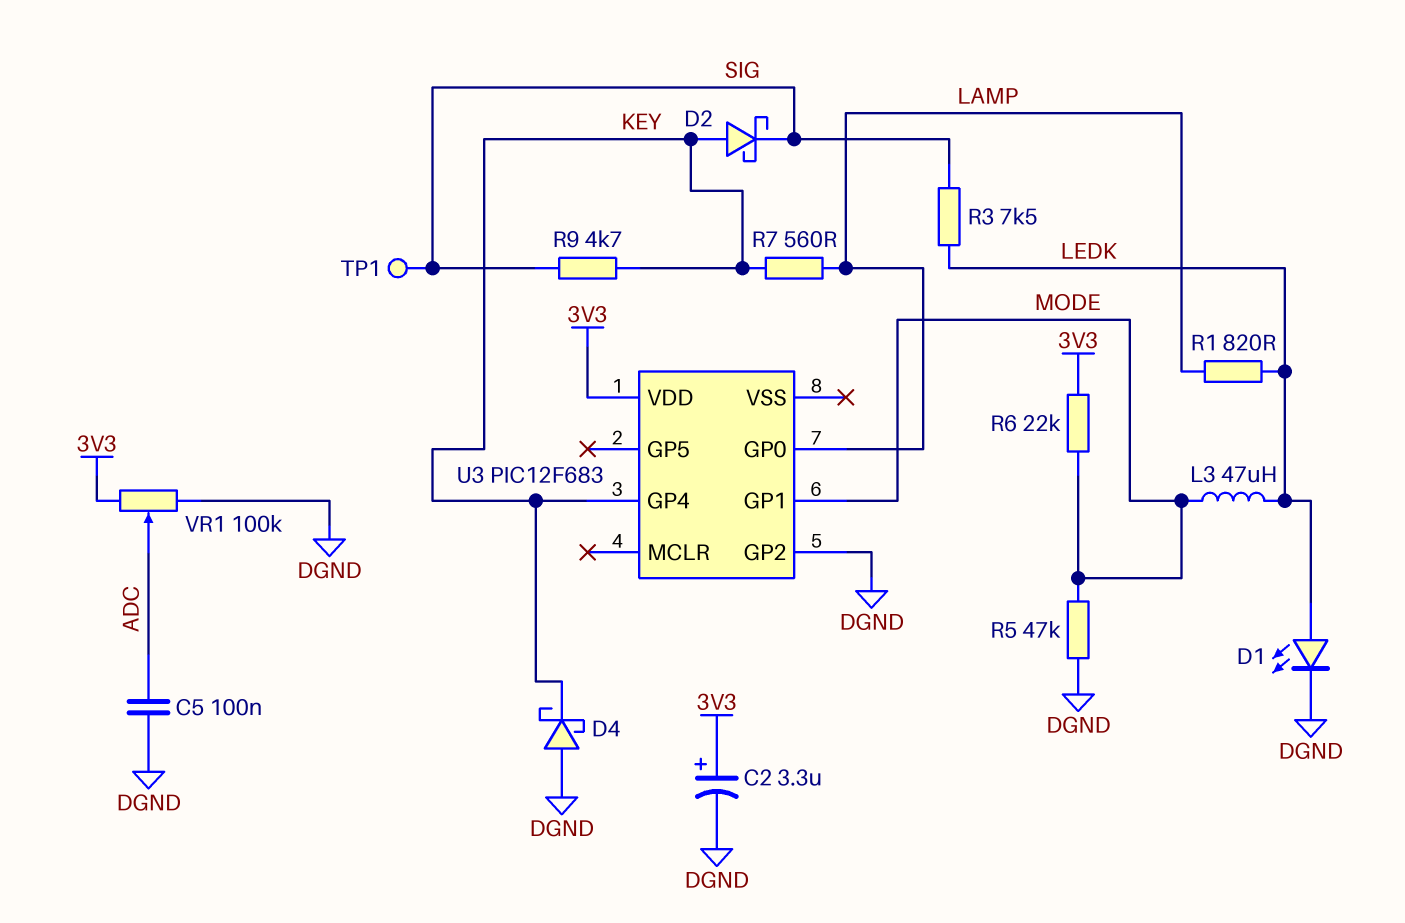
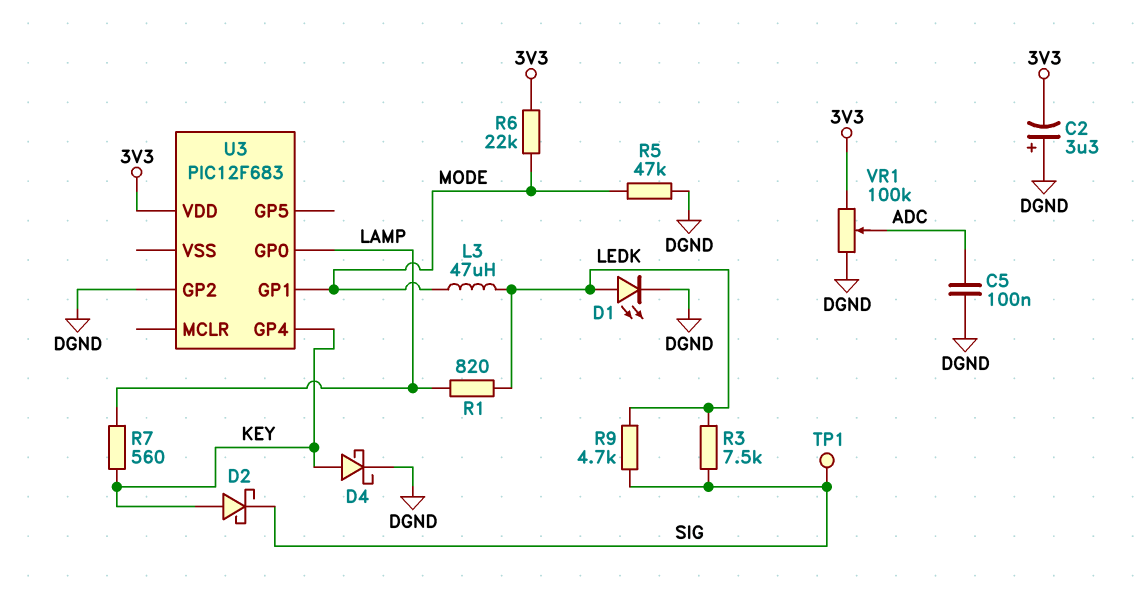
C2: 3.3uF (plus 3V3, minus DGND) -> 3.3uF (plus DGND, minus 3V3)
D4: schottky (A DGND, K KEY) -> schottky (A KEY, K DGND)
R9: 4.7k (KEY, SIG) -> 4.7k (LEDK, SIG)

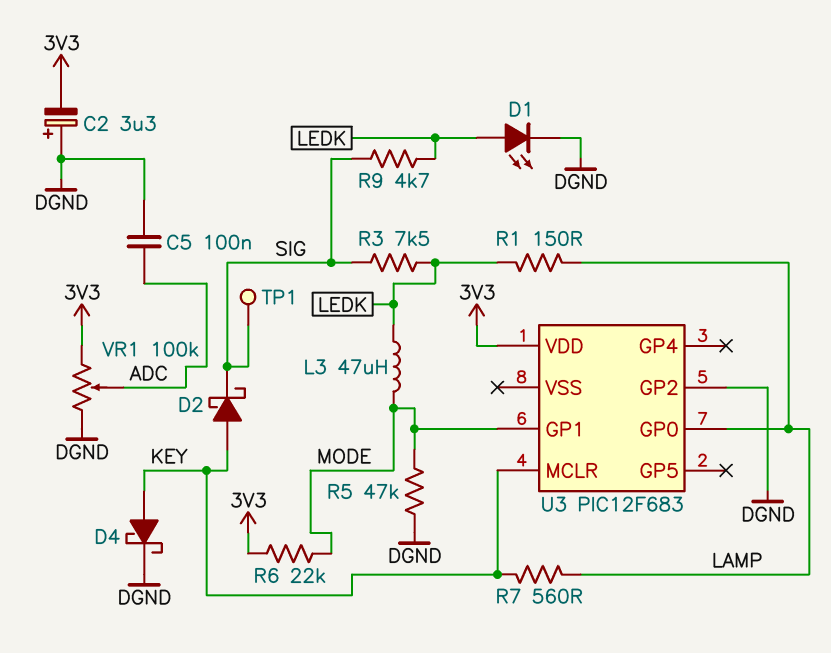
R1: 820 (LAMP, LEDK) -> 150 (LAMP, LEDK)
U3 pin GP4: KEY -> none
U3 pin MCLR: none -> KEY

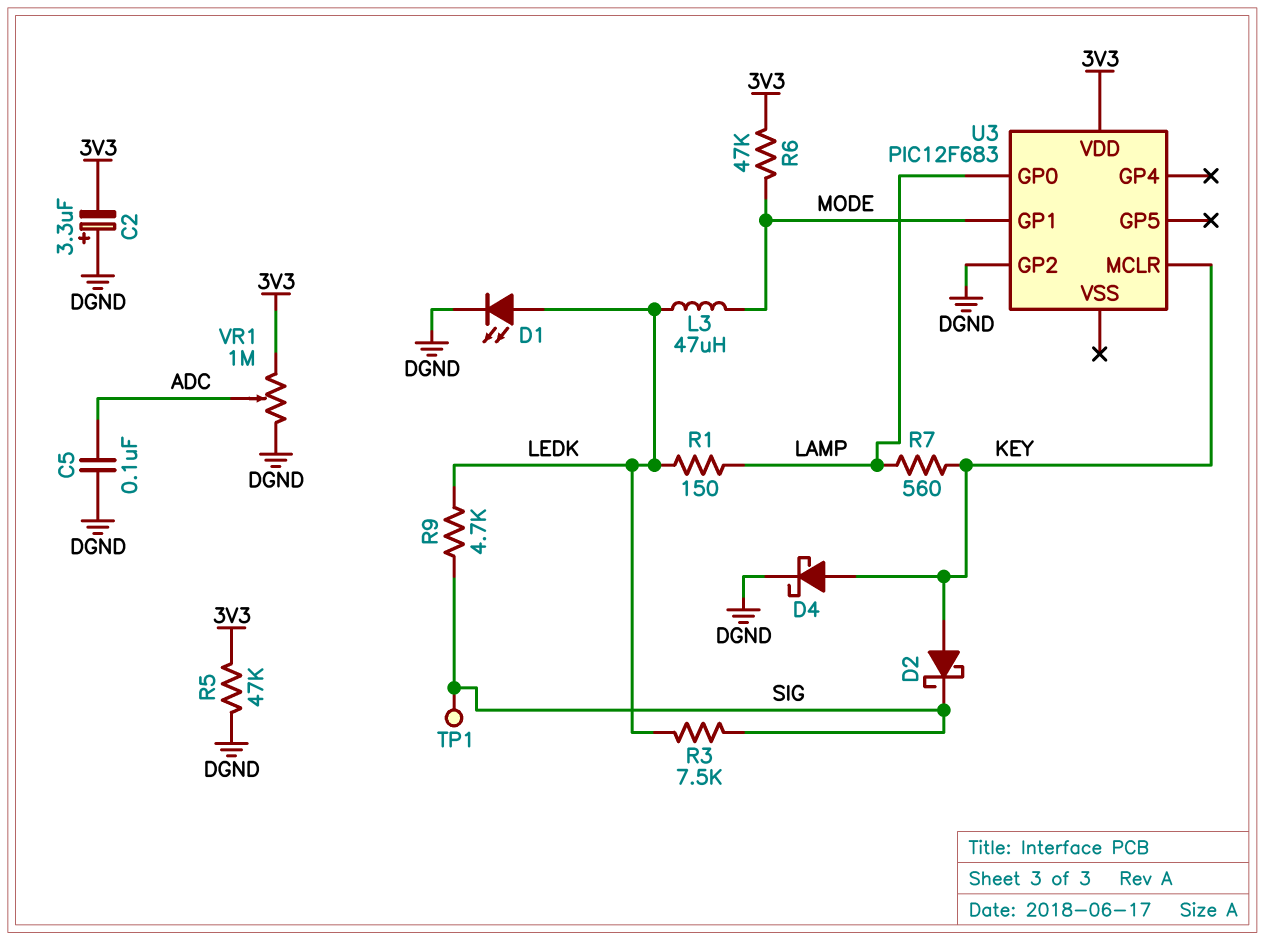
R5: 47k (DGND, MODE) -> 47k (3V3, DGND)
R6: 22k (3V3, MODE) -> 47k (3V3, MODE)
VR1: 100k (3V3, DGND, wiper ADC) -> 1M (3V3, DGND, wiper ADC)

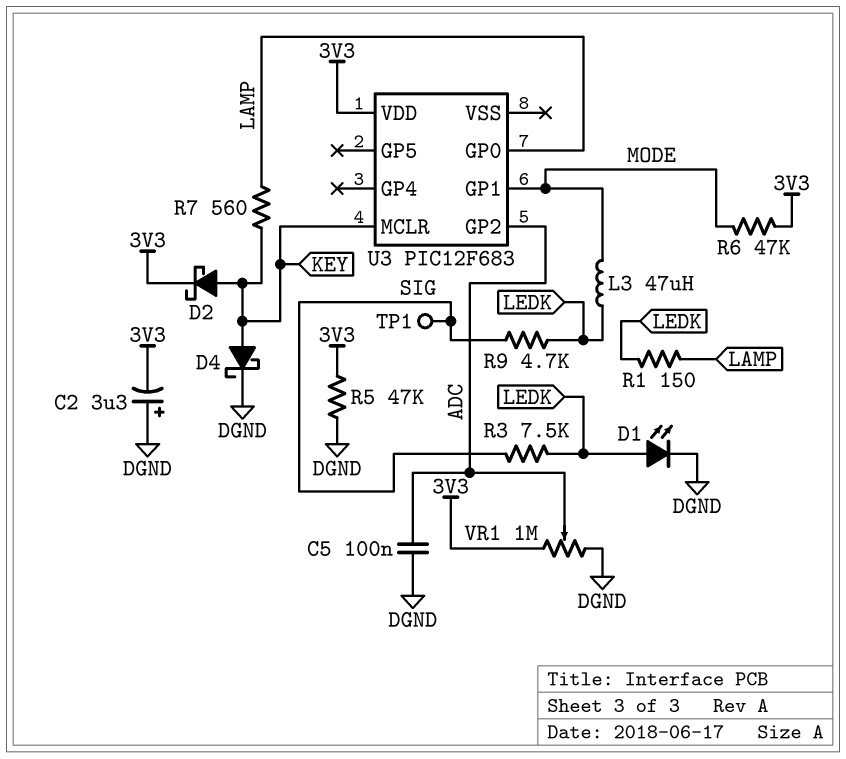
D2: schottky (A KEY, K SIG) -> schottky (A KEY, K 3V3)
U3 pin GP2: DGND -> ADC

